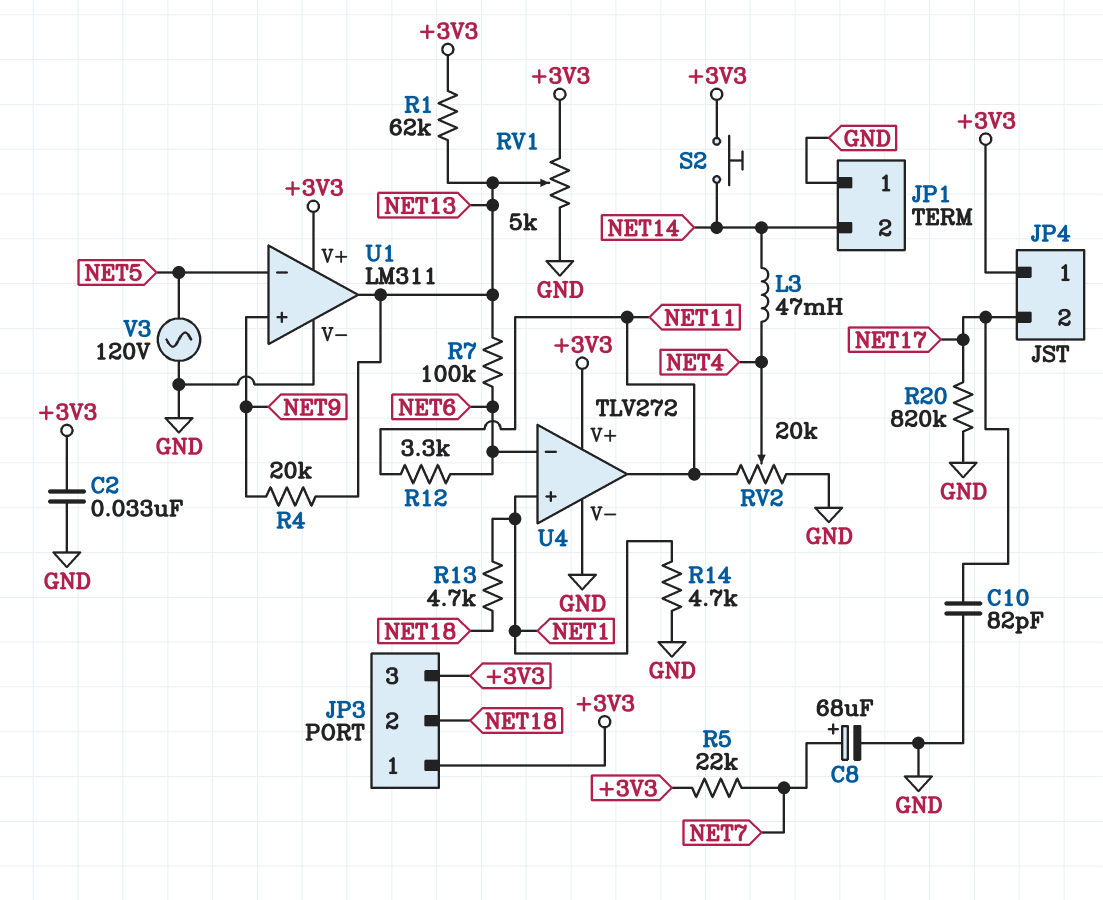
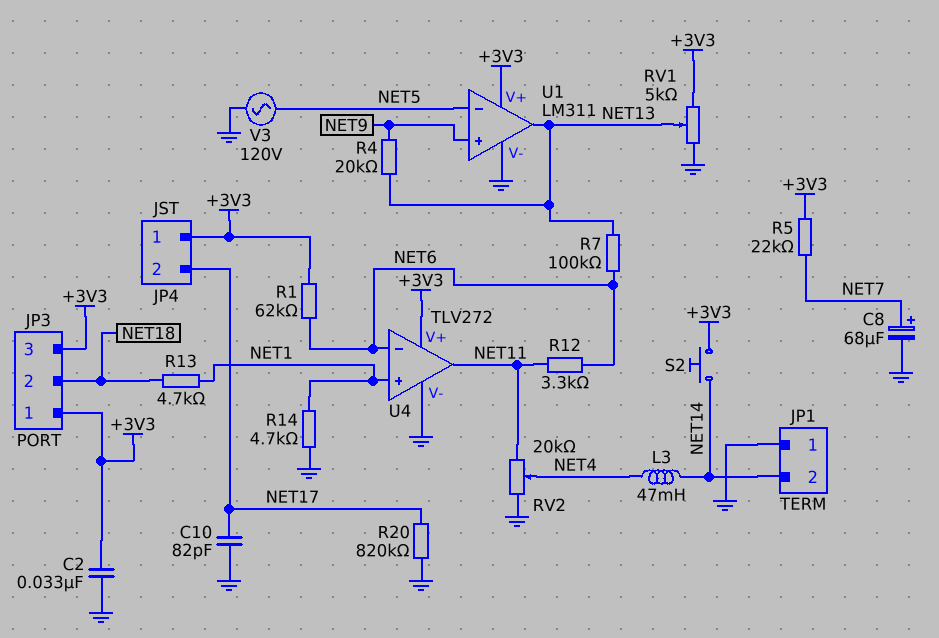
R1: 62k (+3V3, NET13) -> 62k (+3V3, NET6)

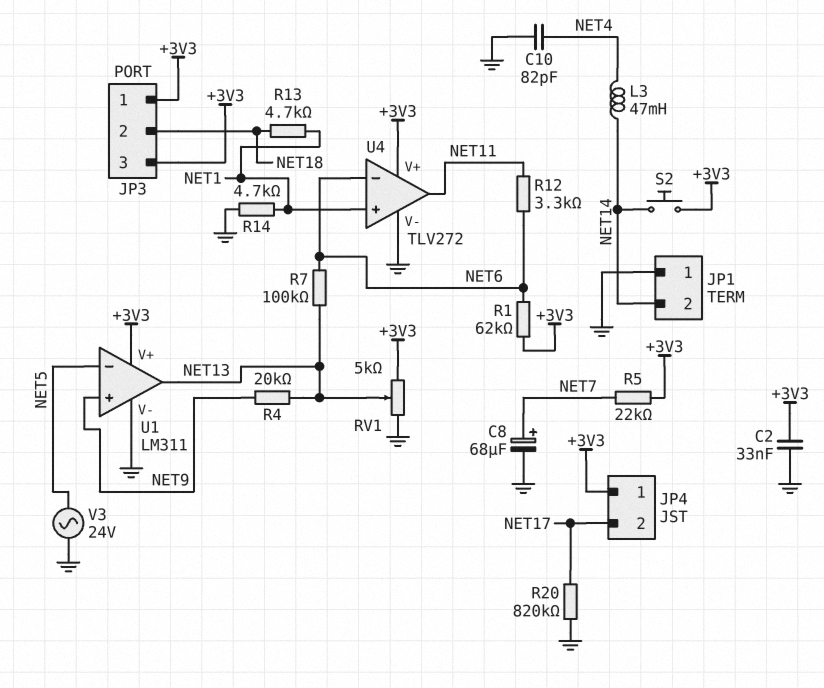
C10: 82pF (GND, NET17) -> 82pF (GND, NET4)
RV2: 20k (GND, NET11, wiper NET4) -> none
V3: AC 120V (GND, NET5) -> AC 24V (GND, NET5)

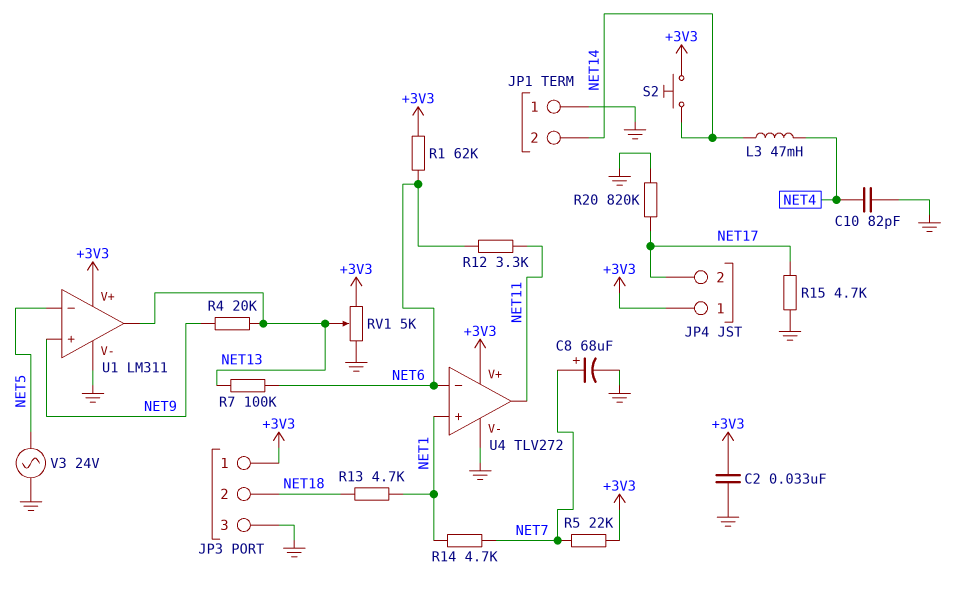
JP3 pin 3: +3V3 -> GND
R14: 4.7k (GND, NET1) -> 4.7k (NET1, NET7)
R15: none -> 4.7k (GND, NET17)

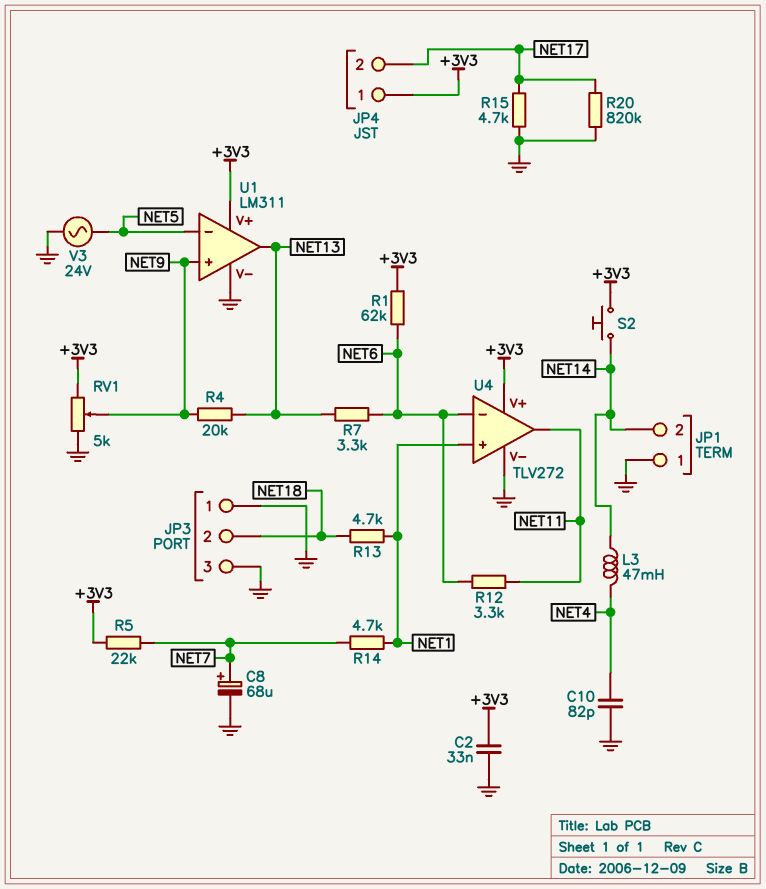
JP3 pin 1: +3V3 -> GND
R7: 100k (NET6, NET13) -> 3.3k (NET6, NET13)
RV1: 5k (+3V3, GND, wiper NET13) -> 5k (+3V3, GND, wiper NET9)

